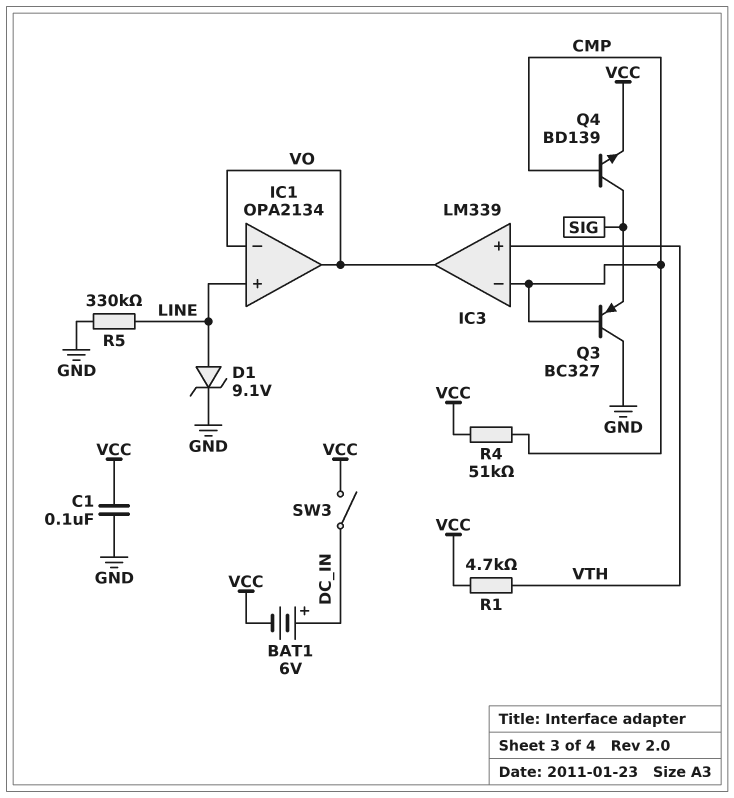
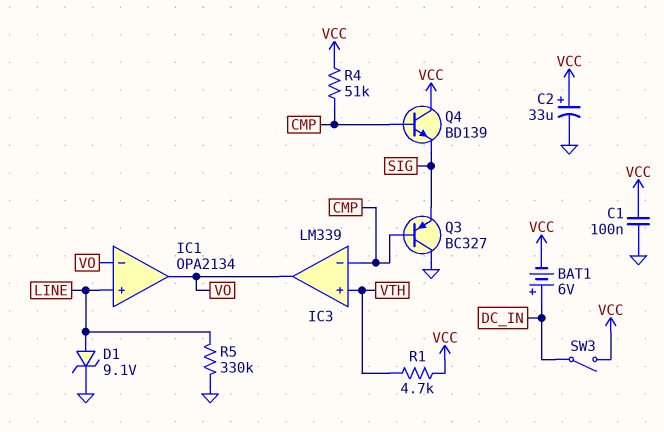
C2: none -> 33uF (plus VCC, minus GND)
Q4: NPN BD139 (B CMP, C SIG, E VCC) -> NPN BD139 (B CMP, C VCC, E SIG)

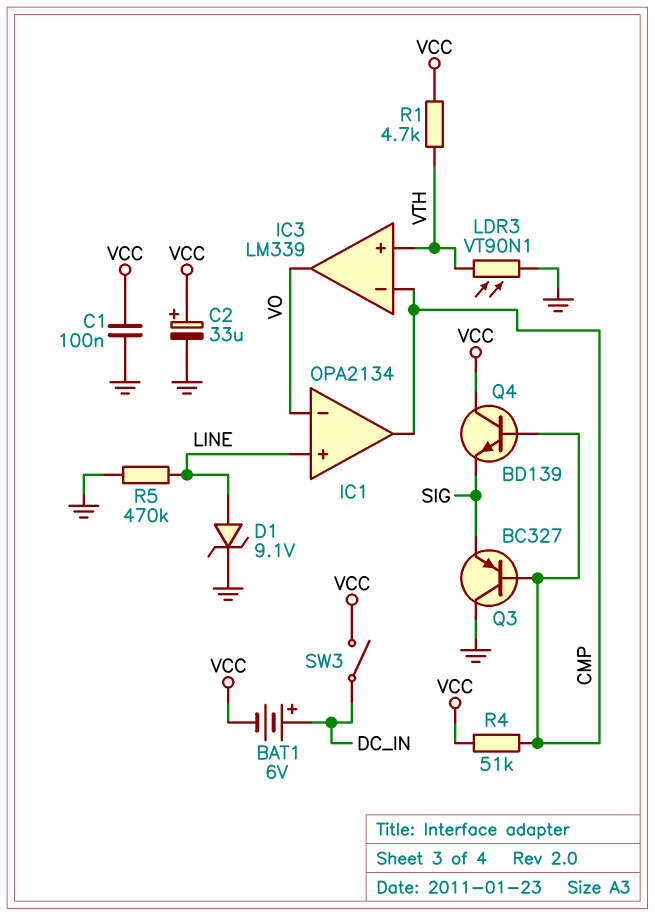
IC1 pin out: VO -> CMP
LDR3: none -> VT90N1 (GND, VTH)
R5: 330k (GND, LINE) -> 470k (GND, LINE)

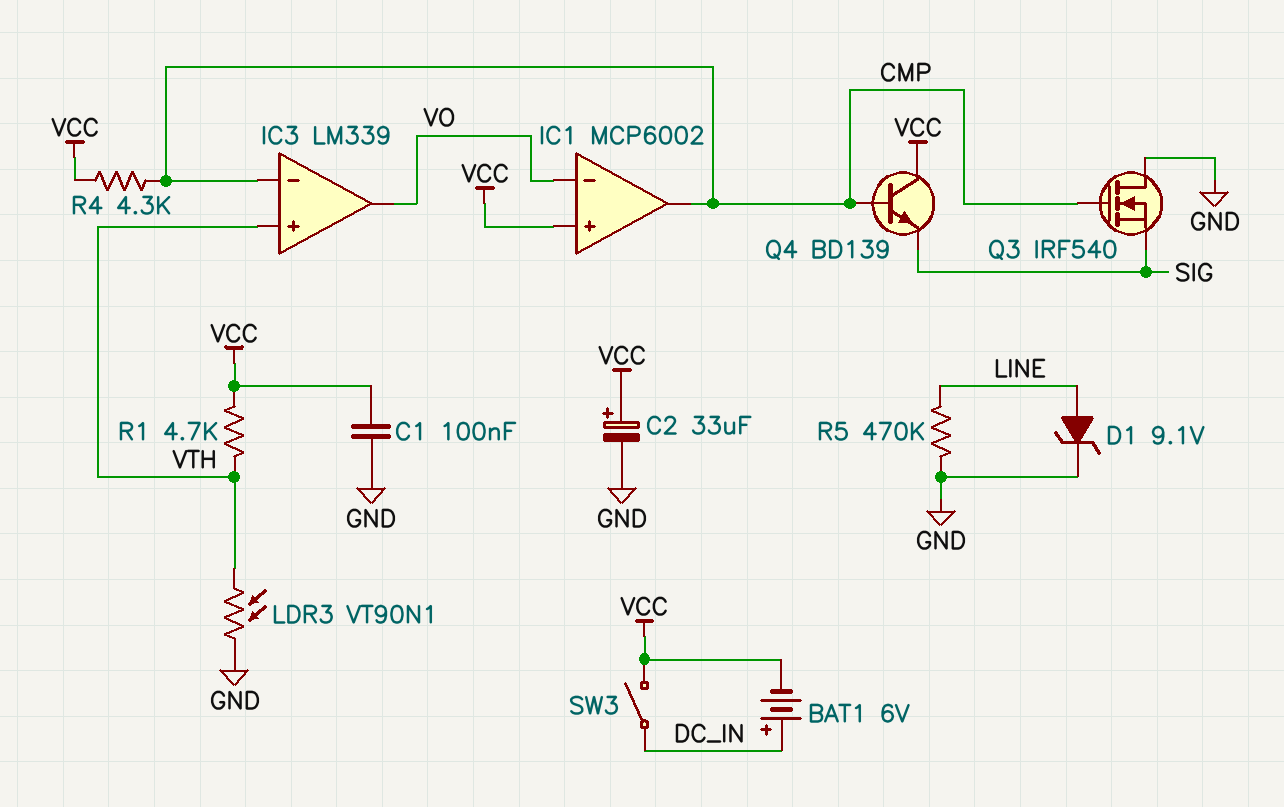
IC1: OPA2134 -> MCP6002
IC1 pin in+: LINE -> VCC
Q3: PNP BC327 (B CMP, C GND, E SIG) -> NMOS IRF540 (G CMP, D GND, S SIG)
R4: 51k (CMP, VCC) -> 4.3k (CMP, VCC)

